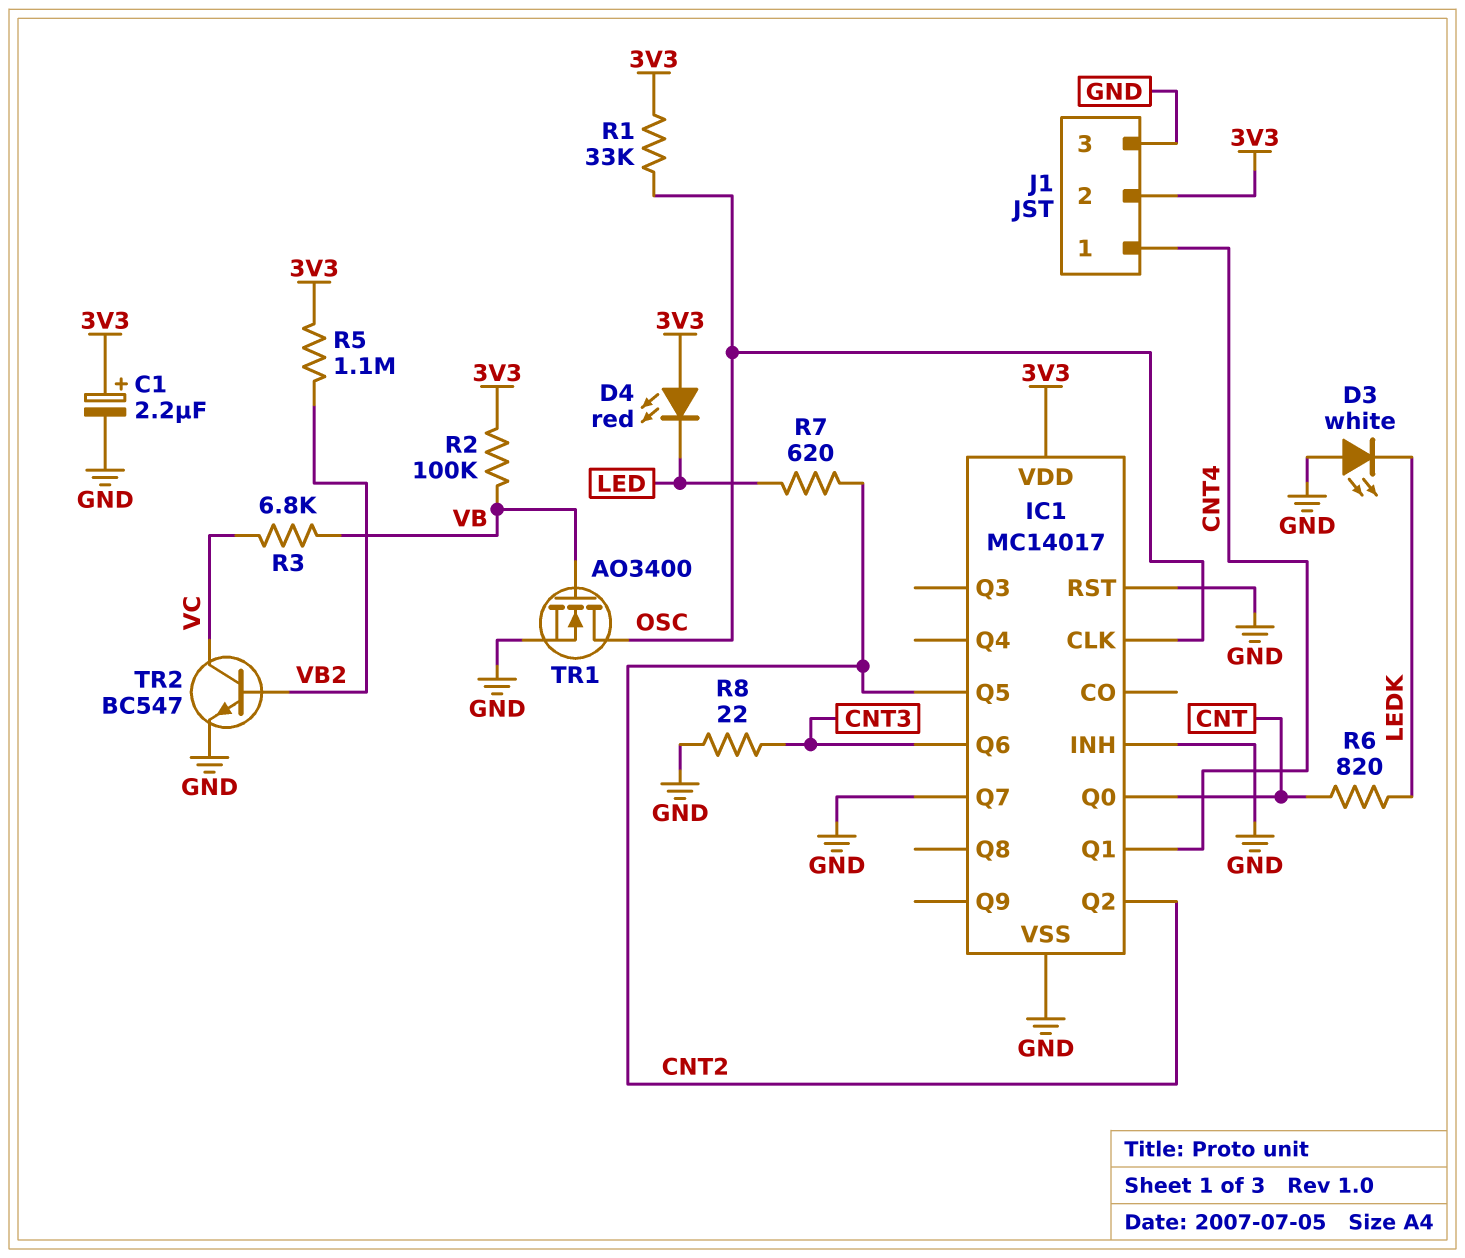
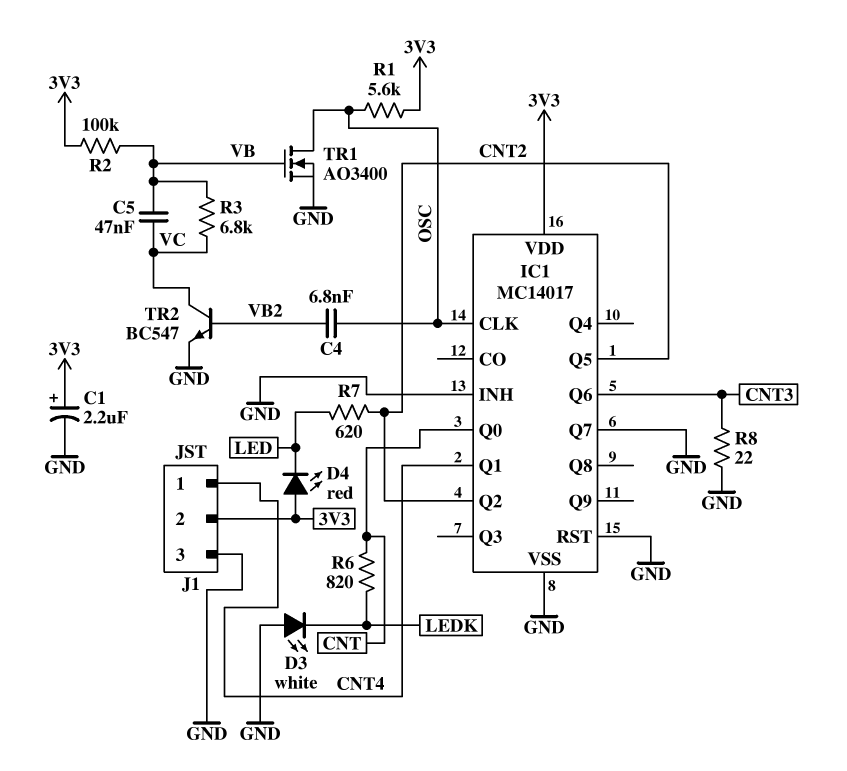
C4: none -> 6.8nF (OSC, VB2)
C5: none -> 47nF (VB, VC)
R1: 33k (3V3, OSC) -> 5.6k (3V3, OSC)
R5: 1.1M (3V3, VB2) -> none

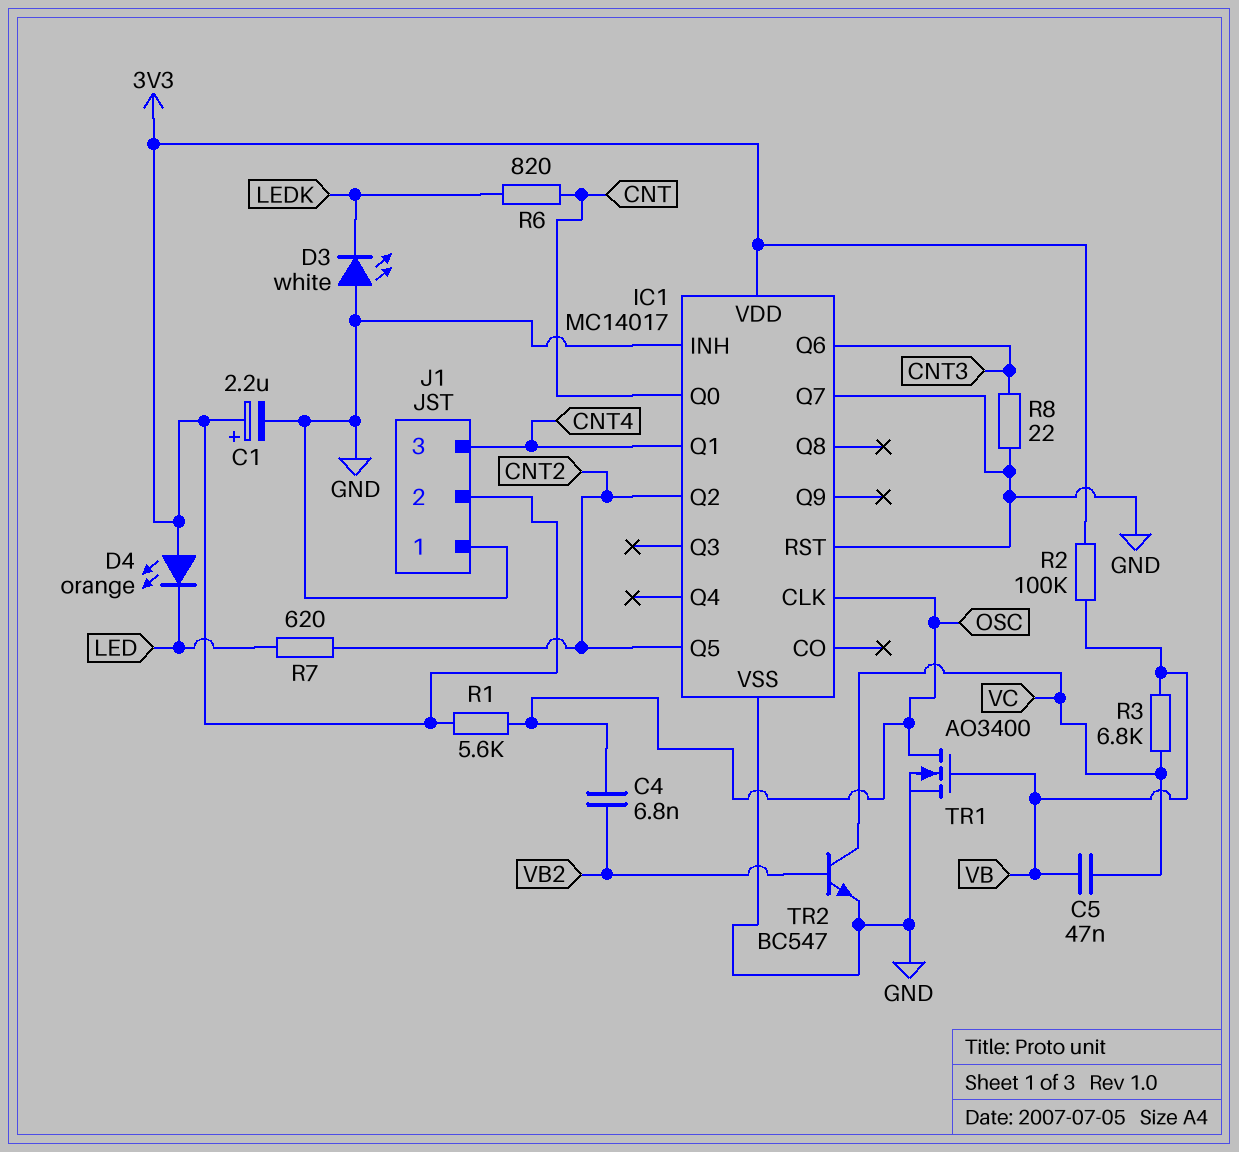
D4: LED red (A 3V3, K LED) -> LED orange (A 3V3, K LED)
J1 pin 1: CNT4 -> GND
J1 pin 3: GND -> CNT4

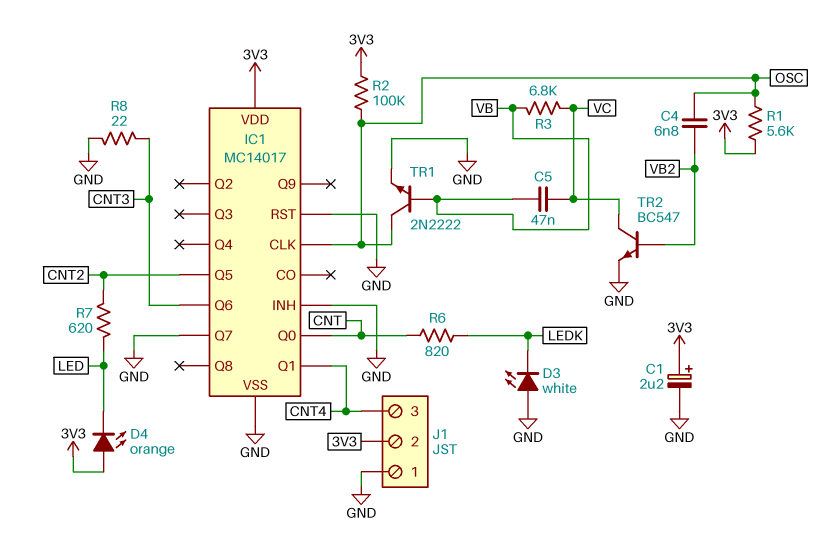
IC1 pin Q2: CNT2 -> none
R2: 100k (3V3, VB) -> 100k (3V3, OSC)
TR1: NMOS AO3400 (G VB, D OSC, S GND) -> NPN 2N2222 (B VB, C OSC, E GND)

